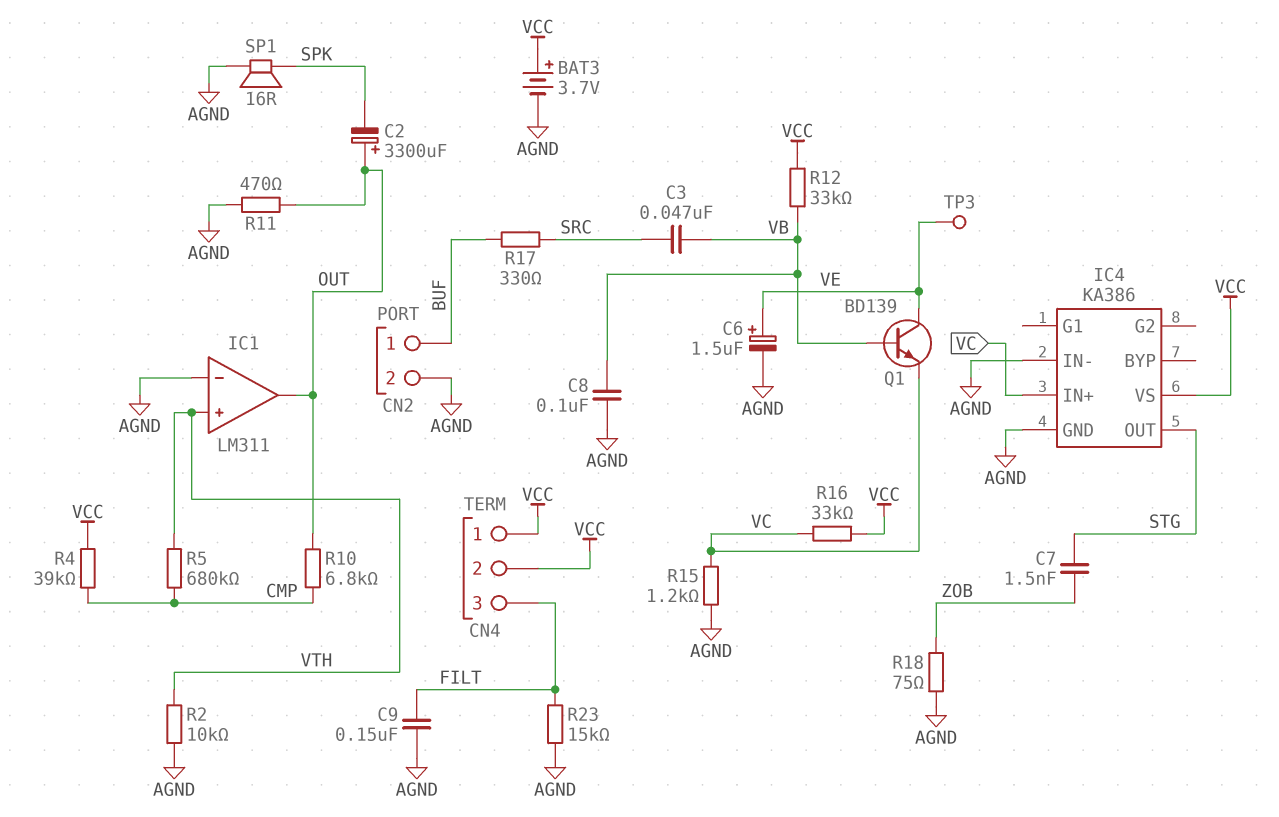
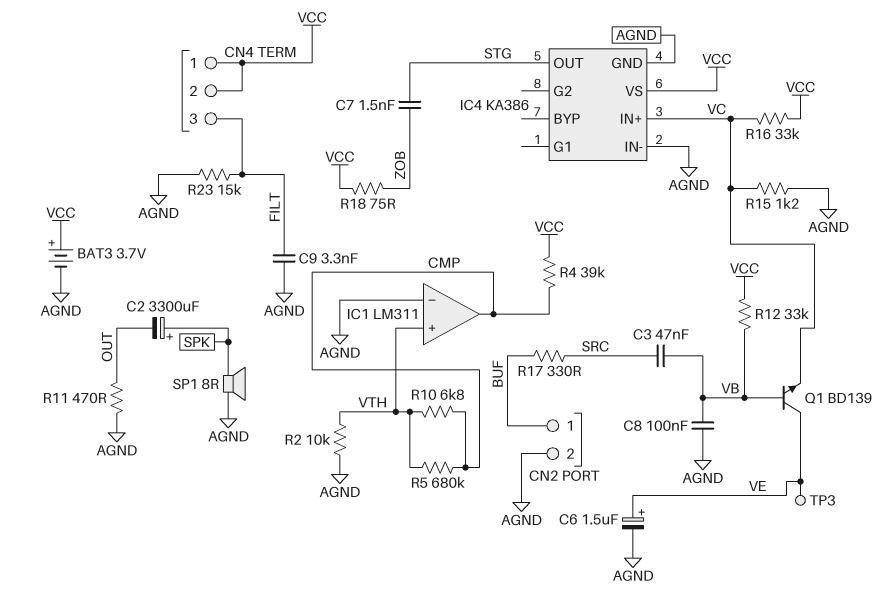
C2: 3300uF (plus OUT, minus SPK) -> 3300uF (plus SPK, minus OUT)
C9: 150nF (AGND, FILT) -> 3.3nF (AGND, FILT)
IC1 pin out: OUT -> CMP
R10: 6.8k (CMP, OUT) -> 6.8k (CMP, VTH)
R18: 75 (AGND, ZOB) -> 75 (VCC, ZOB)
SP1: speaker 16R (AGND, SPK) -> speaker 8R (AGND, SPK)

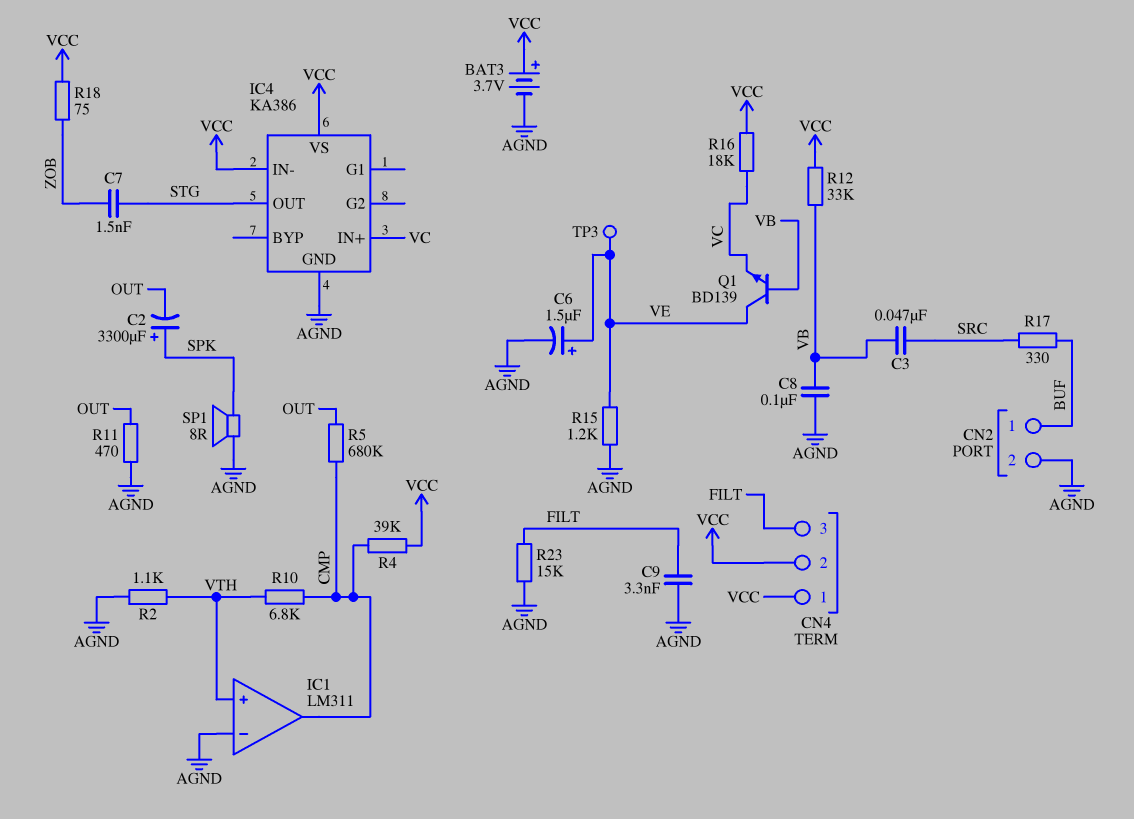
IC4 pin IN-: AGND -> VCC
R2: 10k (AGND, VTH) -> 1.1k (AGND, VTH)
R5: 680k (CMP, VTH) -> 680k (CMP, OUT)
R15: 1.2k (AGND, VC) -> 1.2k (AGND, VE)
R16: 33k (VC, VCC) -> 18k (VC, VCC)

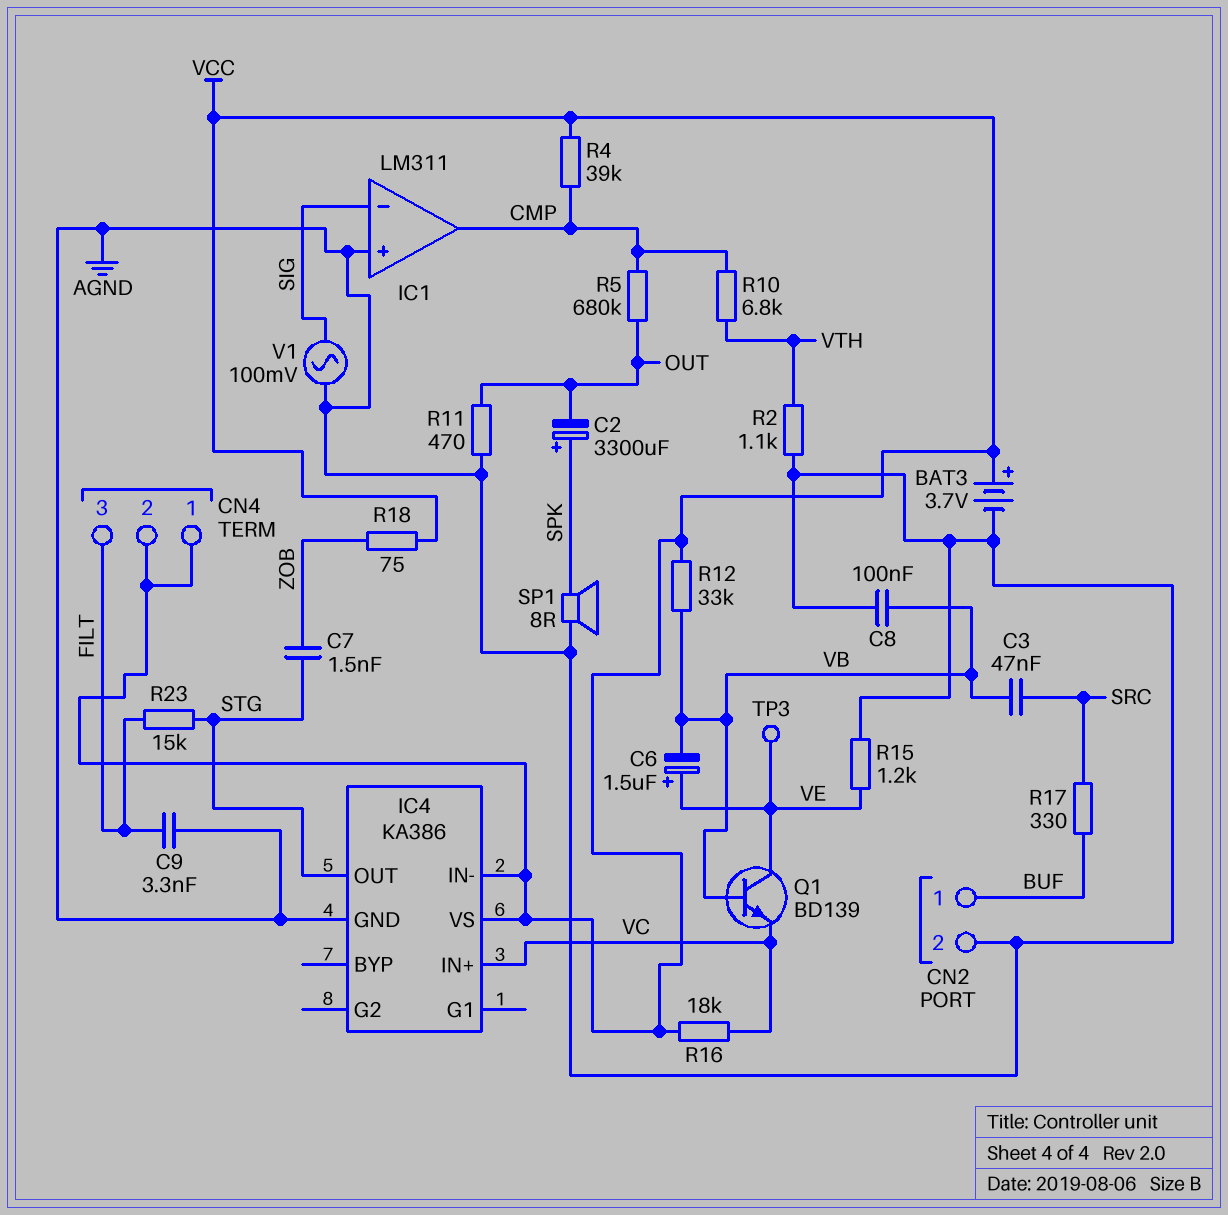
C6: 1.5uF (plus VE, minus AGND) -> 1.5uF (plus VE, minus VB)
IC1 pin in+: VTH -> AGND
IC1 pin in-: AGND -> SIG
R23: 15k (AGND, FILT) -> 15k (FILT, STG)
V1: none -> AC 100mV (AGND, SIG)

